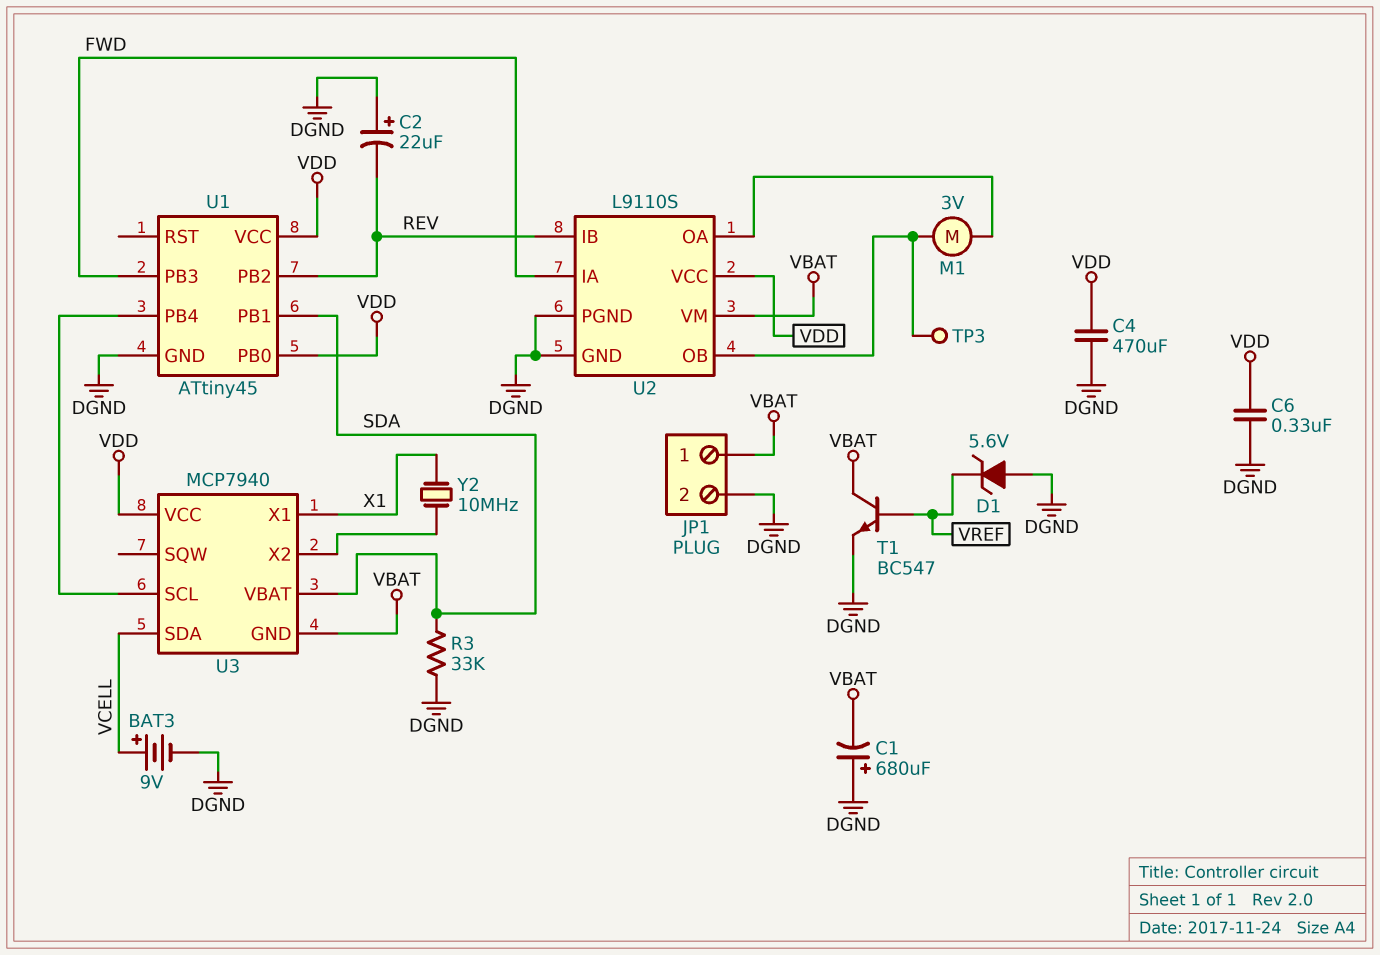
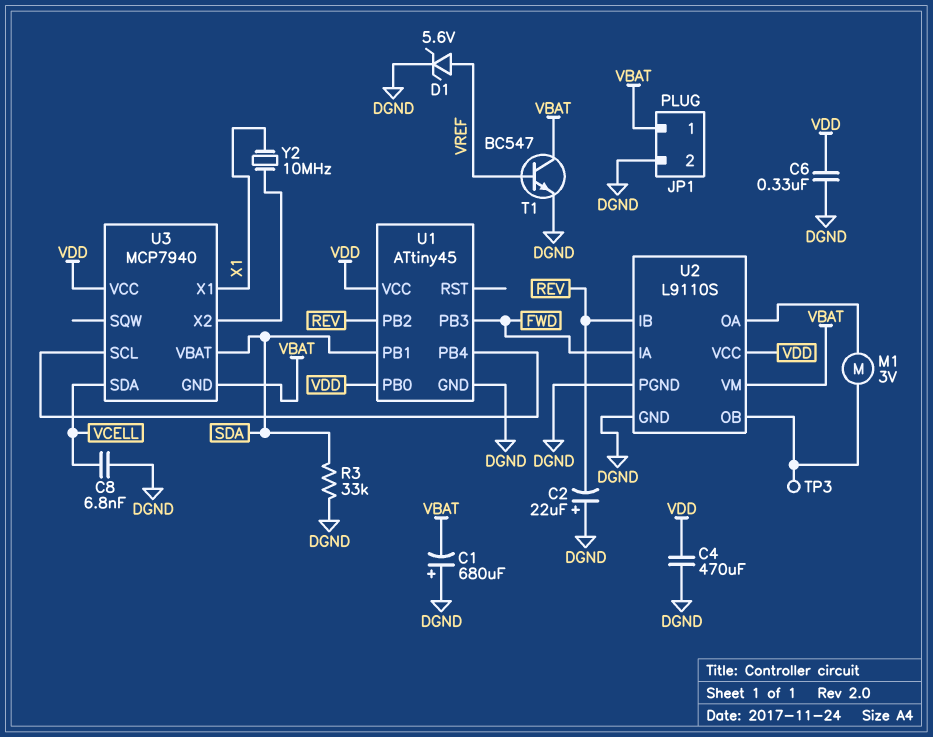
BAT3: 9V (plus VCELL, minus DGND) -> none
C8: none -> 6.8nF (DGND, VCELL)
D1: zener 5.6V (A DGND, K VREF) -> zener 5.6V (A VREF, K DGND)

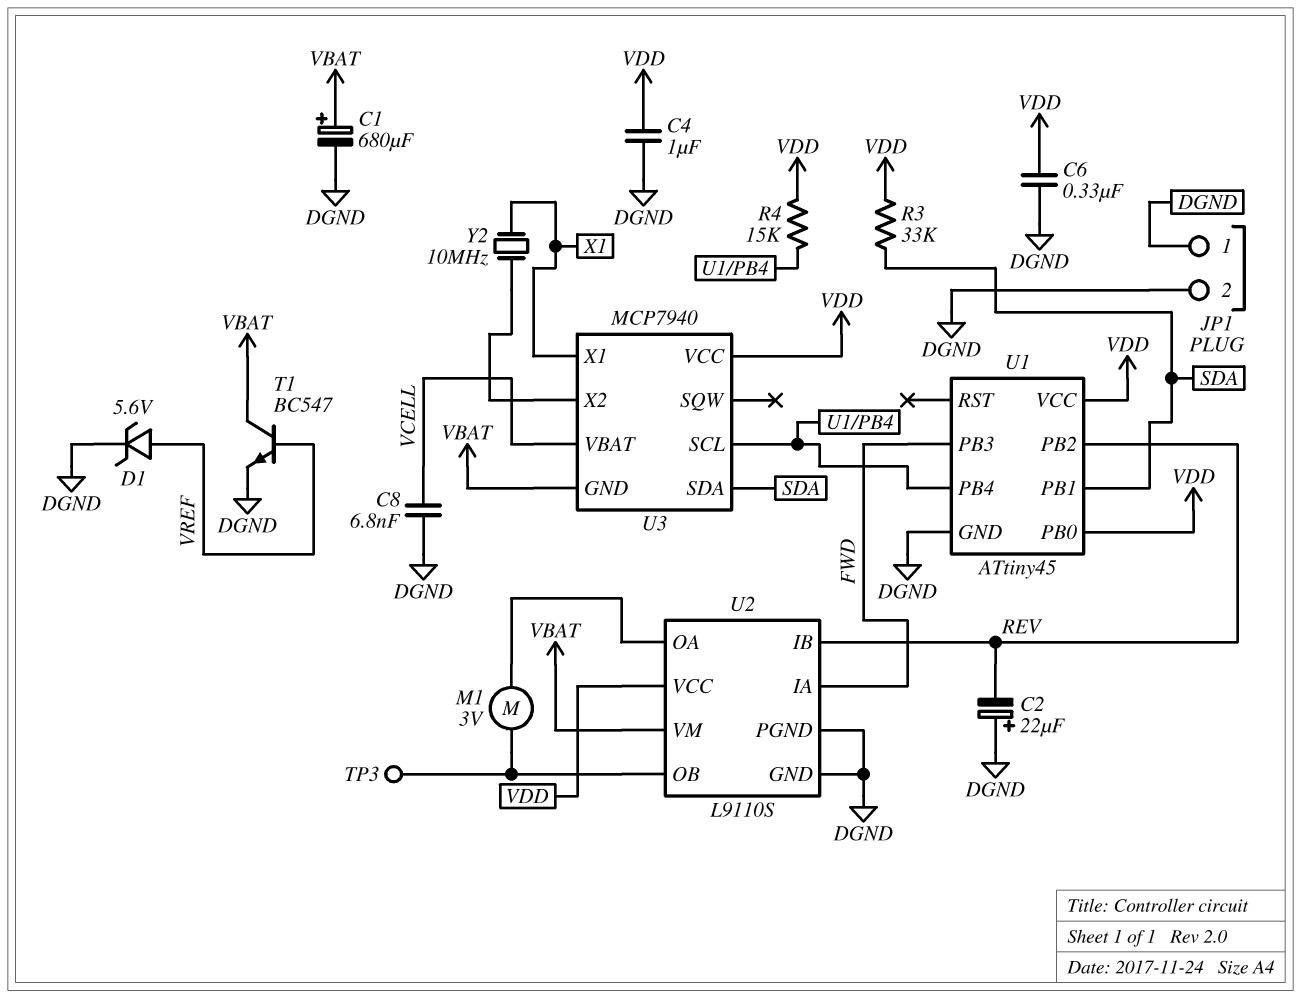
C1: 680uF (plus DGND, minus VBAT) -> 680uF (plus VBAT, minus DGND)
C4: 470uF (DGND, VDD) -> 1uF (DGND, VDD)
JP1 pin 1: VBAT -> DGND
R3: 33k (DGND, SDA) -> 33k (SDA, VDD)
R4: none -> 15k (U1/PB4, VDD)
U3 pin SDA: VCELL -> SDA
U3 pin VBAT: SDA -> VCELL

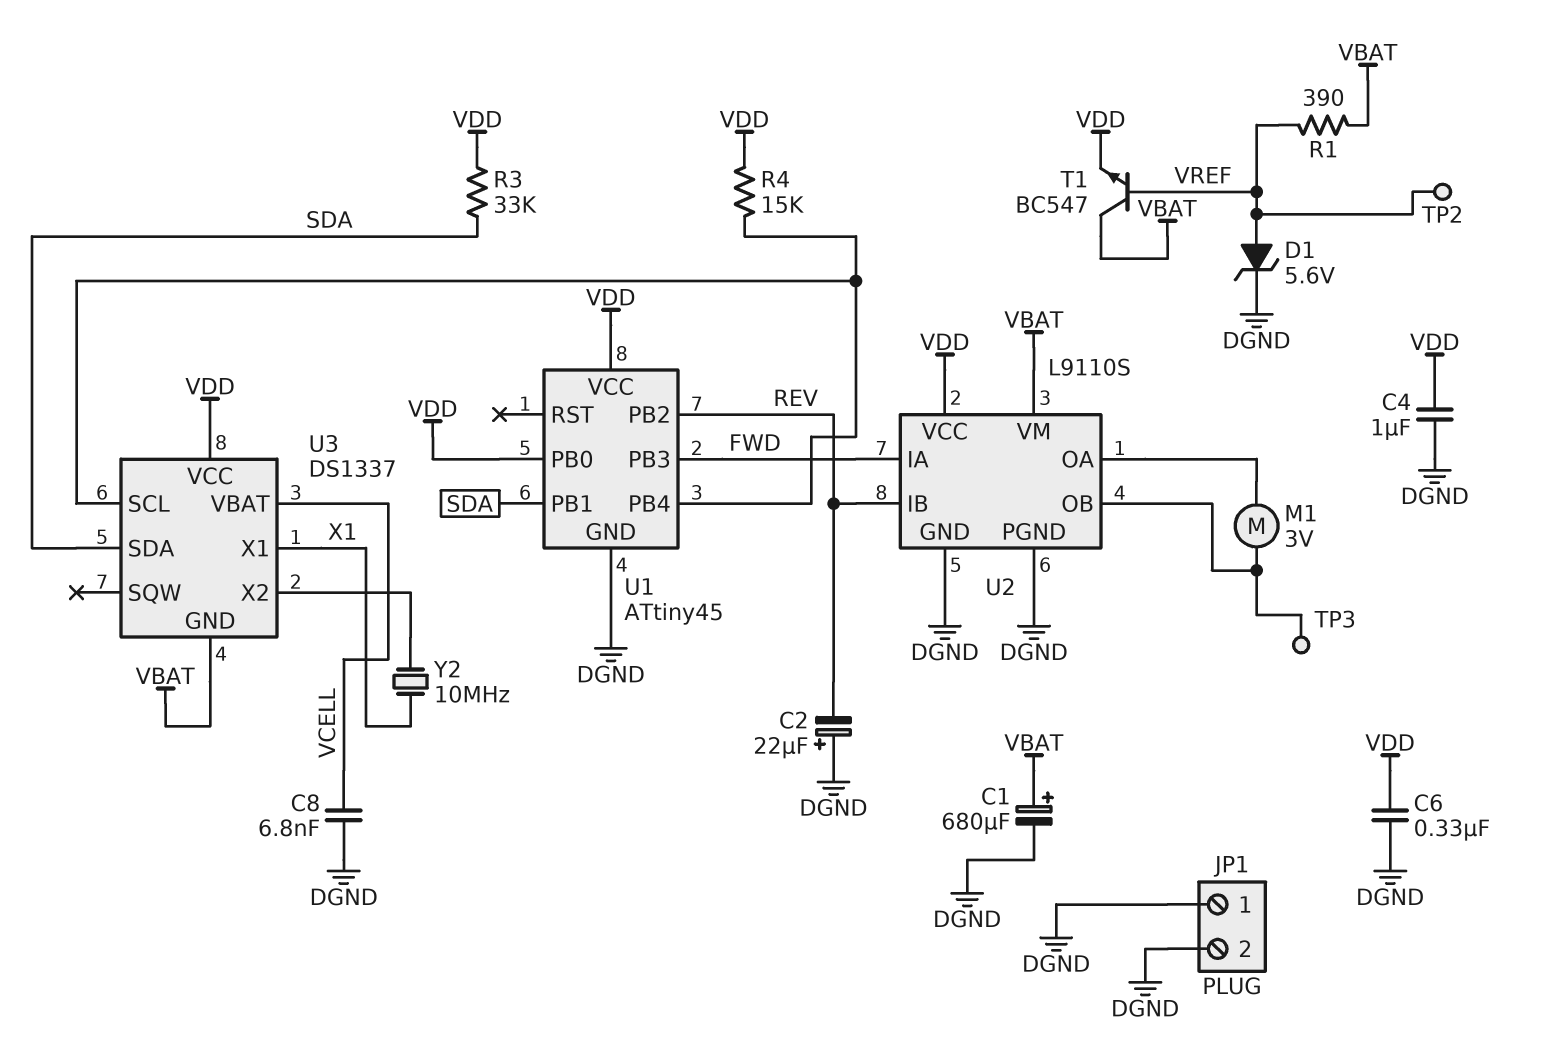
R1: none -> 390 (VBAT, VREF)
T1: NPN BC547 (B VREF, C VBAT, E DGND) -> NPN BC547 (B VREF, C VBAT, E VDD)
TP2: none -> test point (VREF)
U3: MCP7940 -> DS1337

